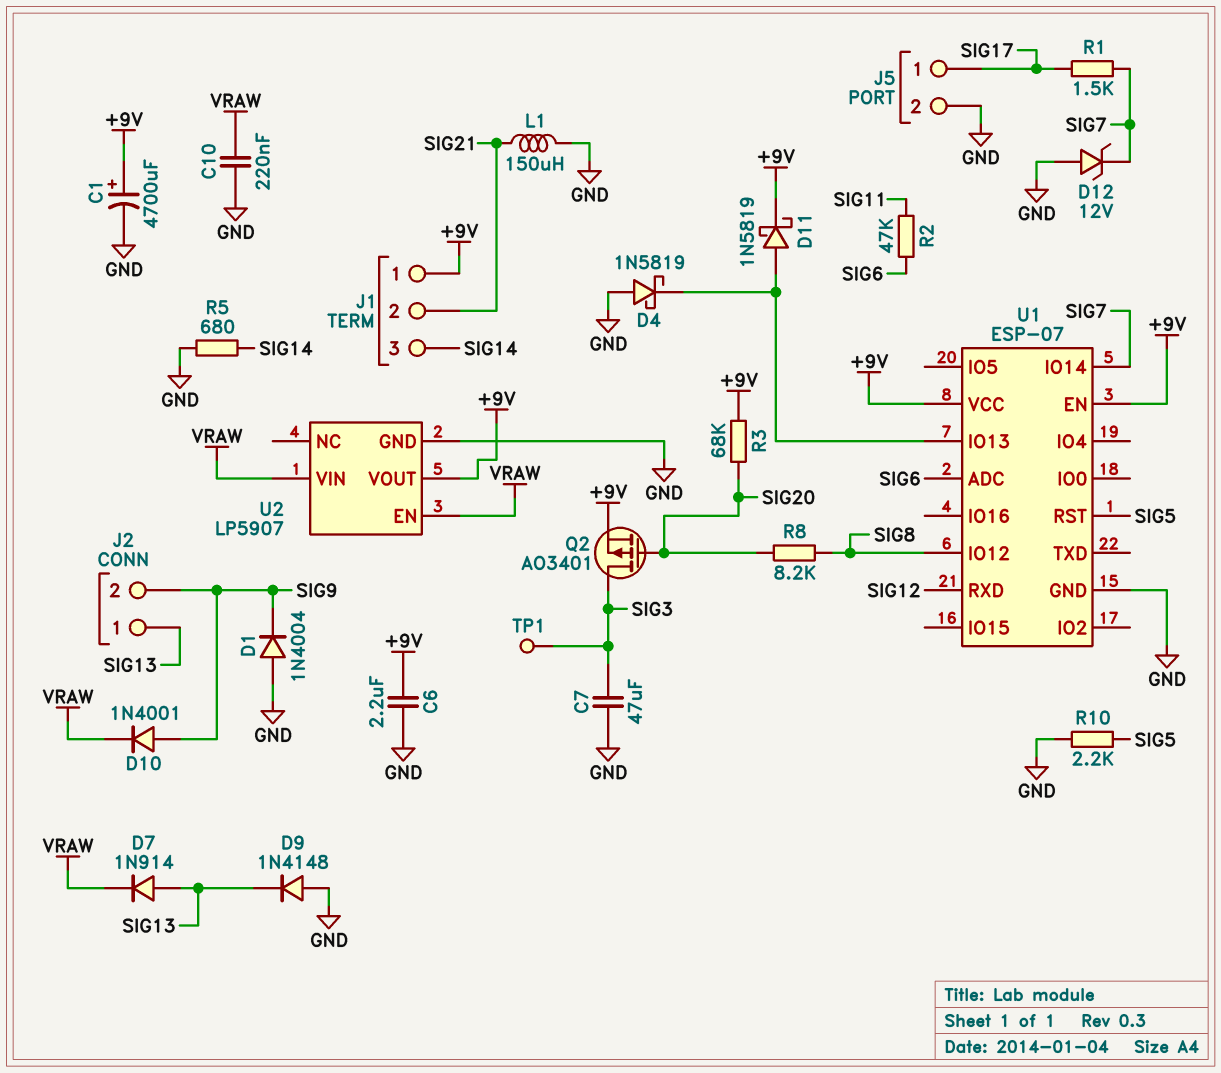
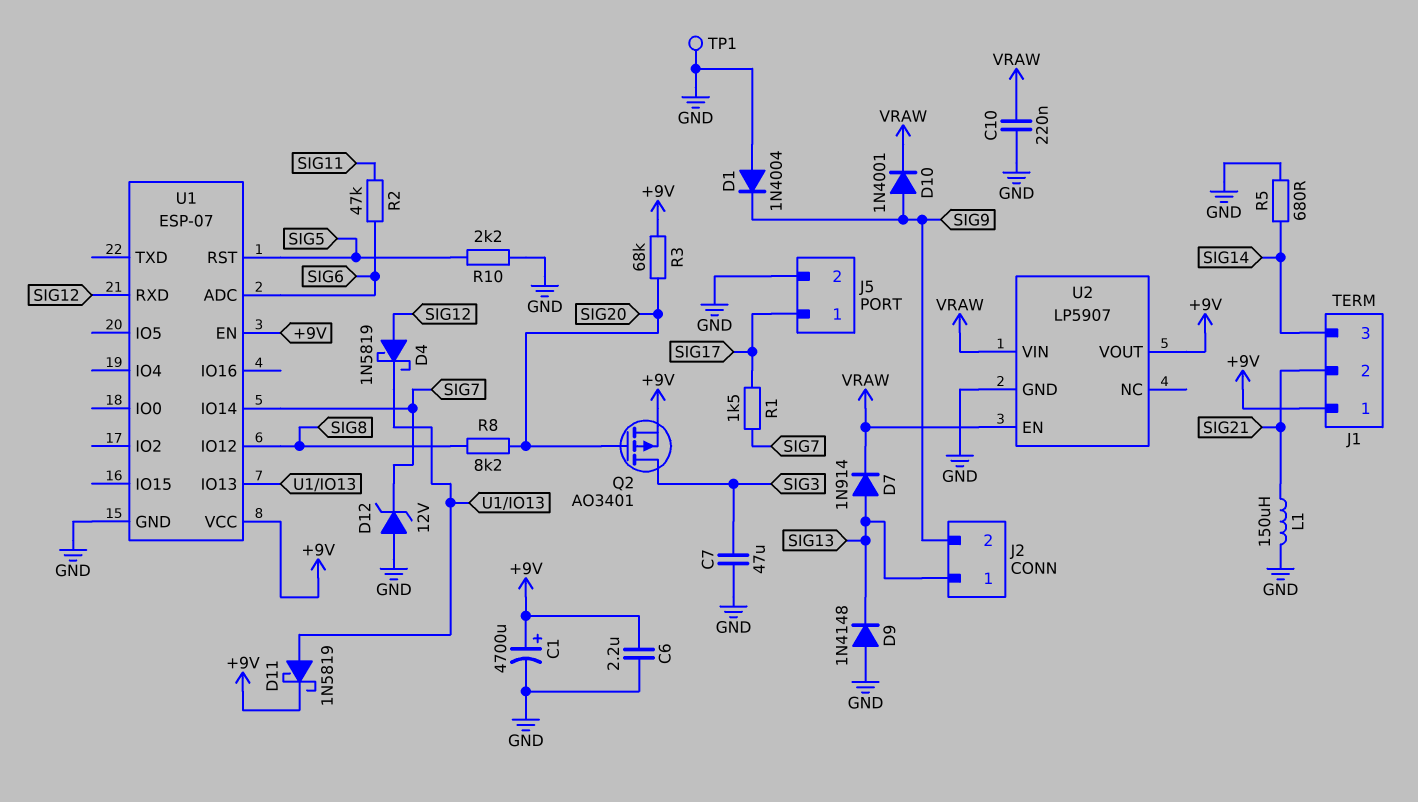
D4: schottky 1N5819 (A GND, K U1/IO13) -> schottky 1N5819 (A SIG12, K U1/IO13)
TP1: test point (SIG3) -> test point (GND)

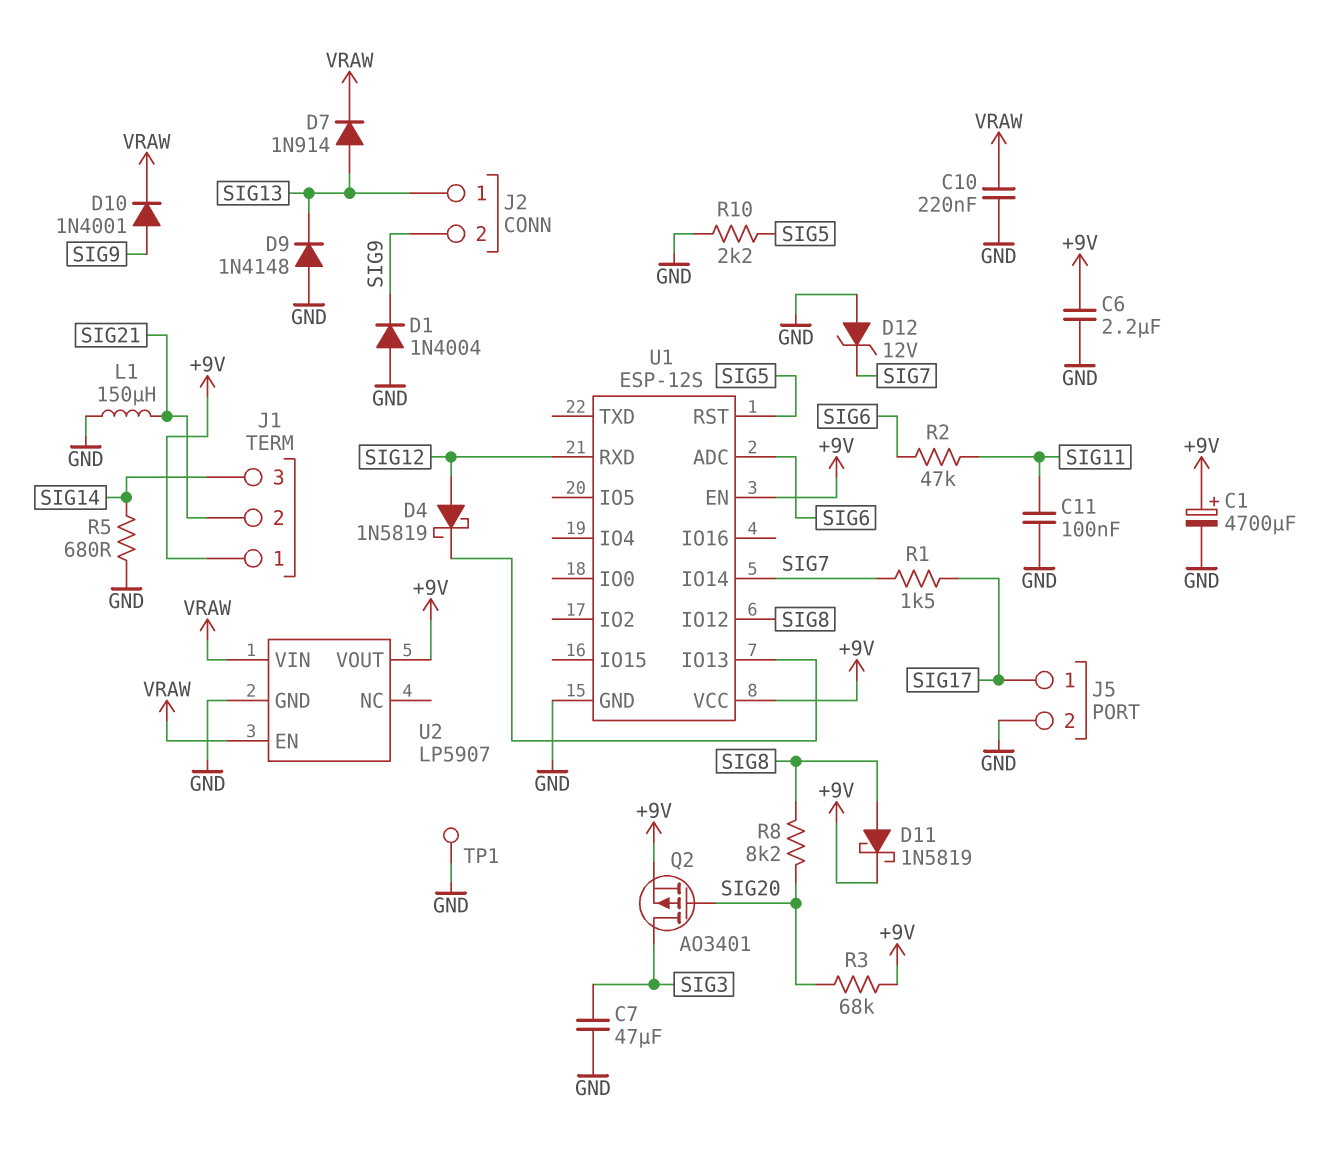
C11: none -> 100nF (GND, SIG11)
D11: schottky 1N5819 (A U1/IO13, K +9V) -> schottky 1N5819 (A SIG8, K +9V)
U1: ESP-07 -> ESP-12S

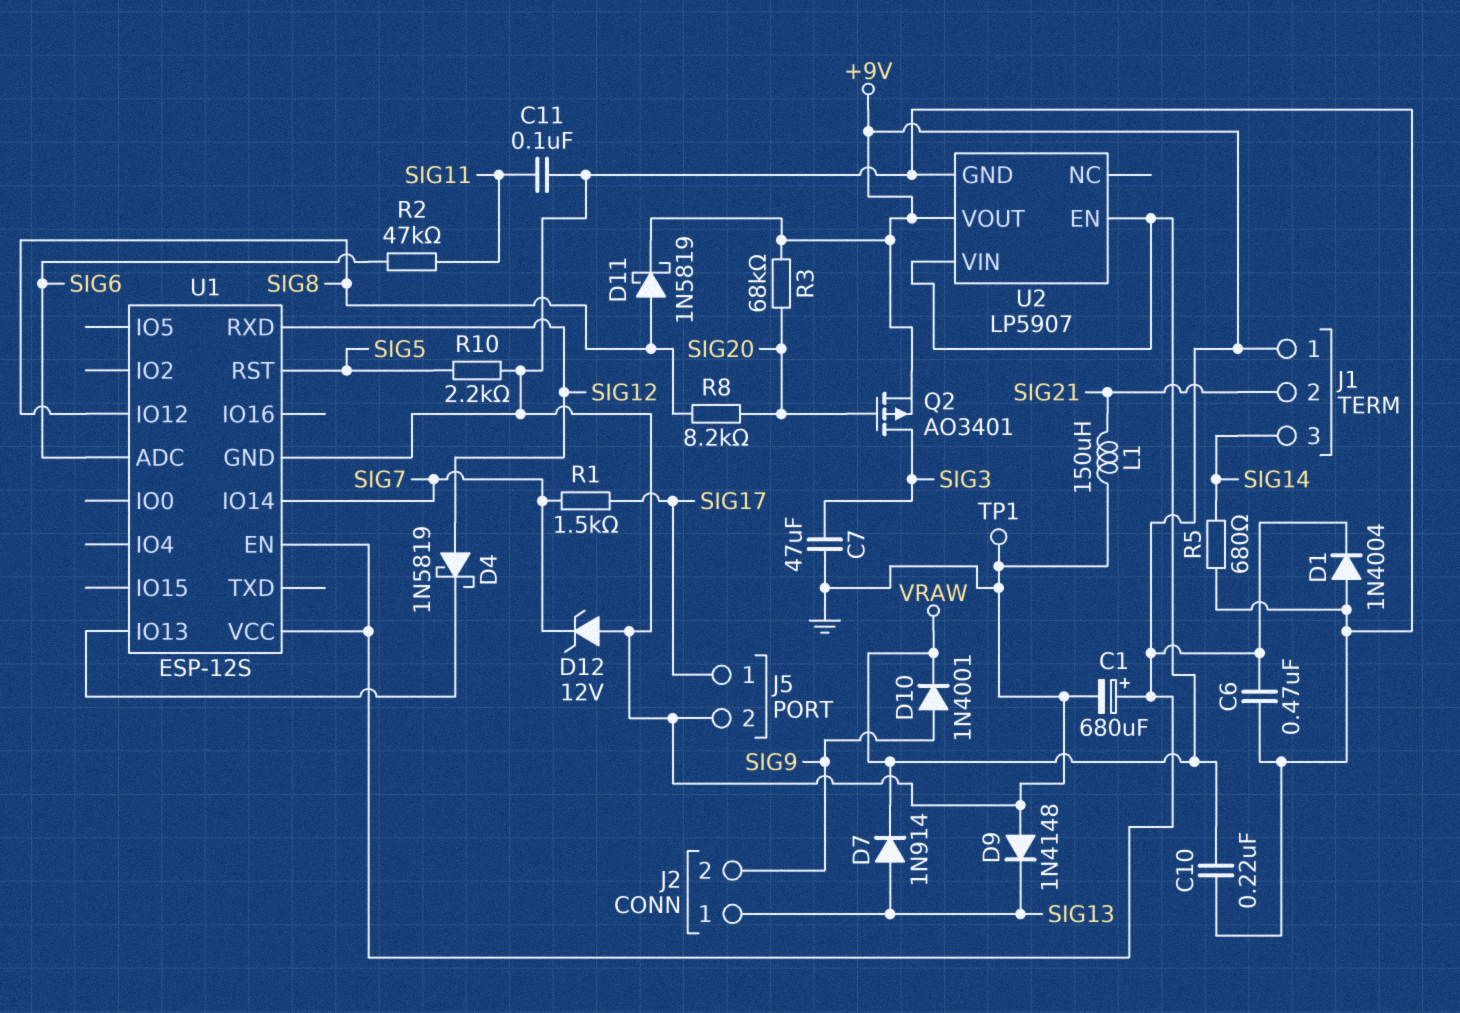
C1: 4700uF (plus +9V, minus GND) -> 680uF (plus +9V, minus GND)
C6: 2.2uF (+9V, GND) -> 470nF (+9V, GND)
D1: diode 1N4004 (A GND, K SIG9) -> diode 1N4004 (A GND, K +9V)

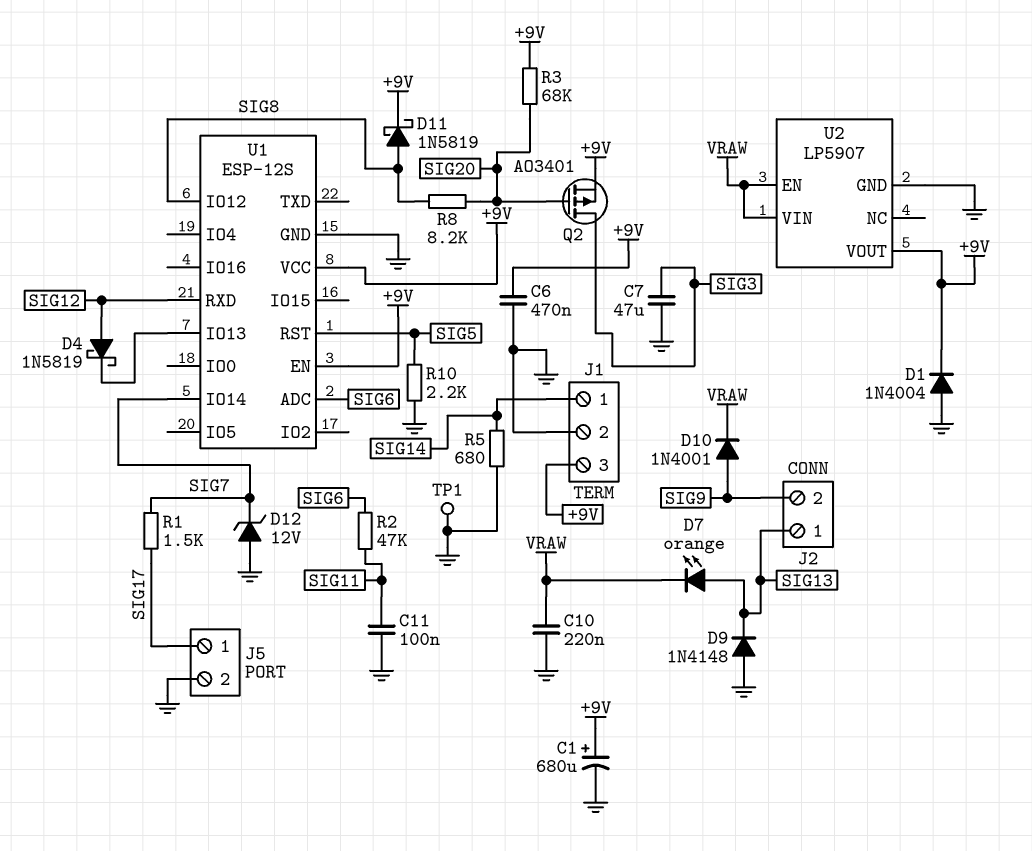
D7: diode 1N914 (A SIG13, K VRAW) -> LED orange (A SIG13, K VRAW)
J1 pin 1: +9V -> SIG14
J1 pin 2: SIG21 -> GND
J1 pin 3: SIG14 -> +9V
L1: 150uH (GND, SIG21) -> none

